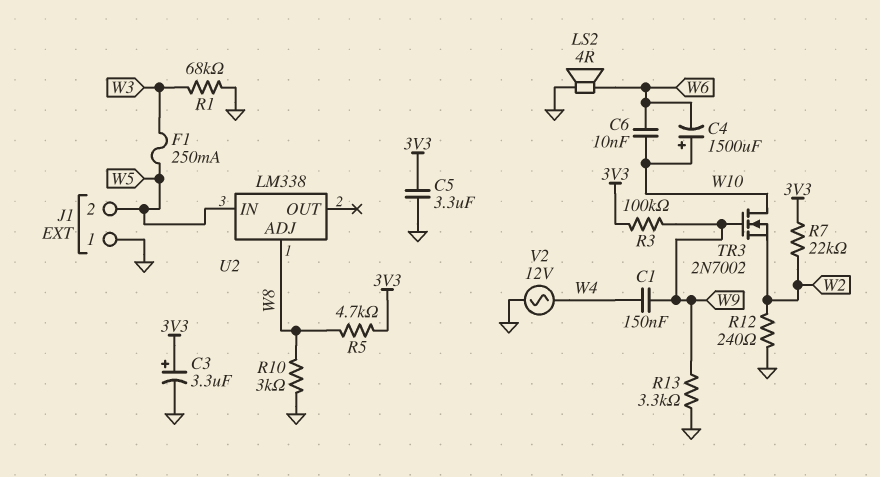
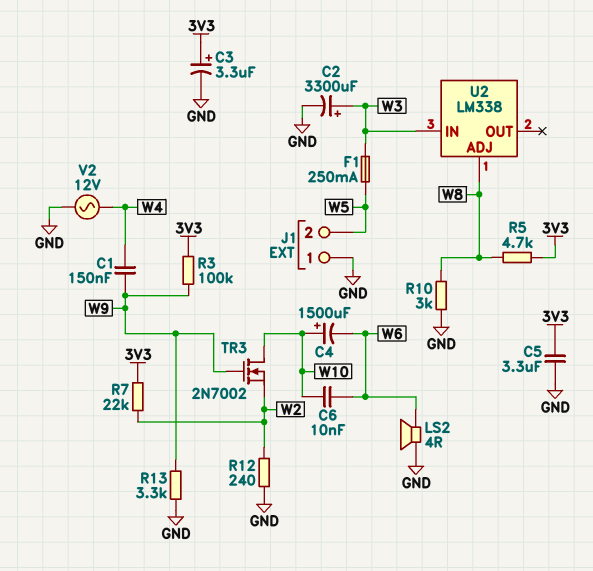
C2: none -> 3300uF (plus W3, minus GND)
R1: 68k (GND, W3) -> none
U2 pin IN: W5 -> W3

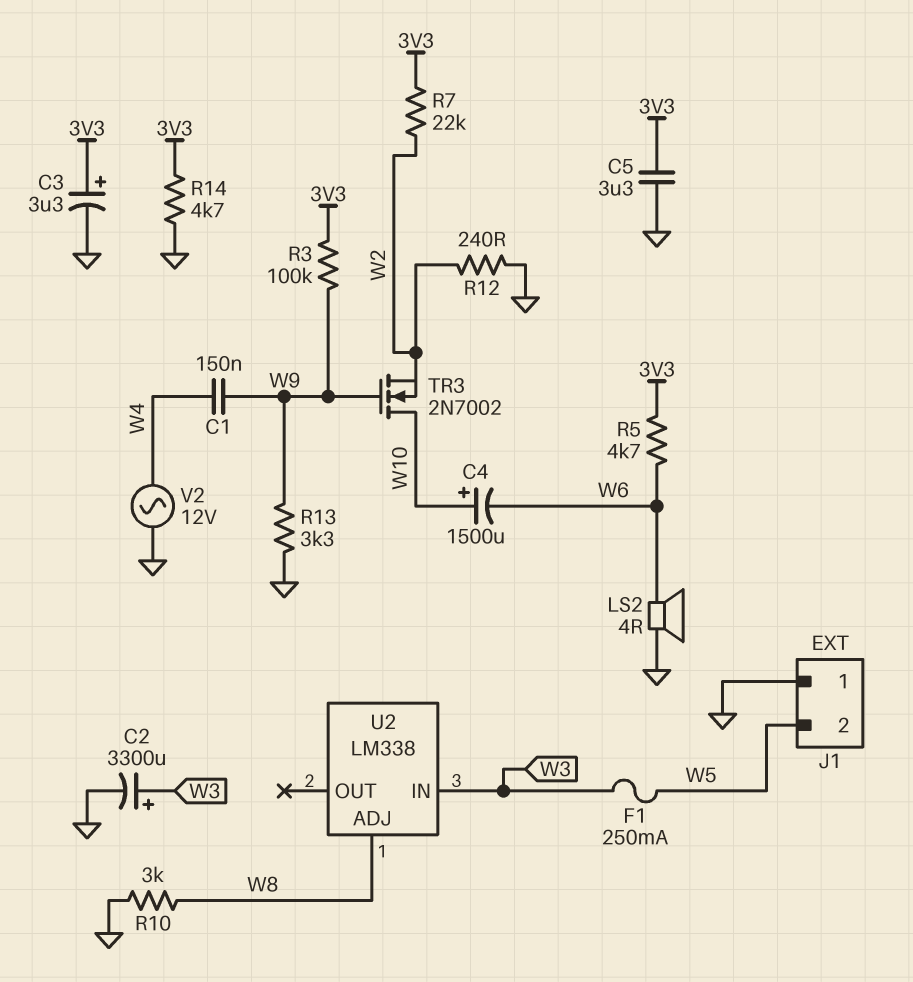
C6: 10nF (W6, W10) -> none
R5: 4.7k (3V3, W8) -> 4.7k (3V3, W6)
R14: none -> 4.7k (3V3, GND)

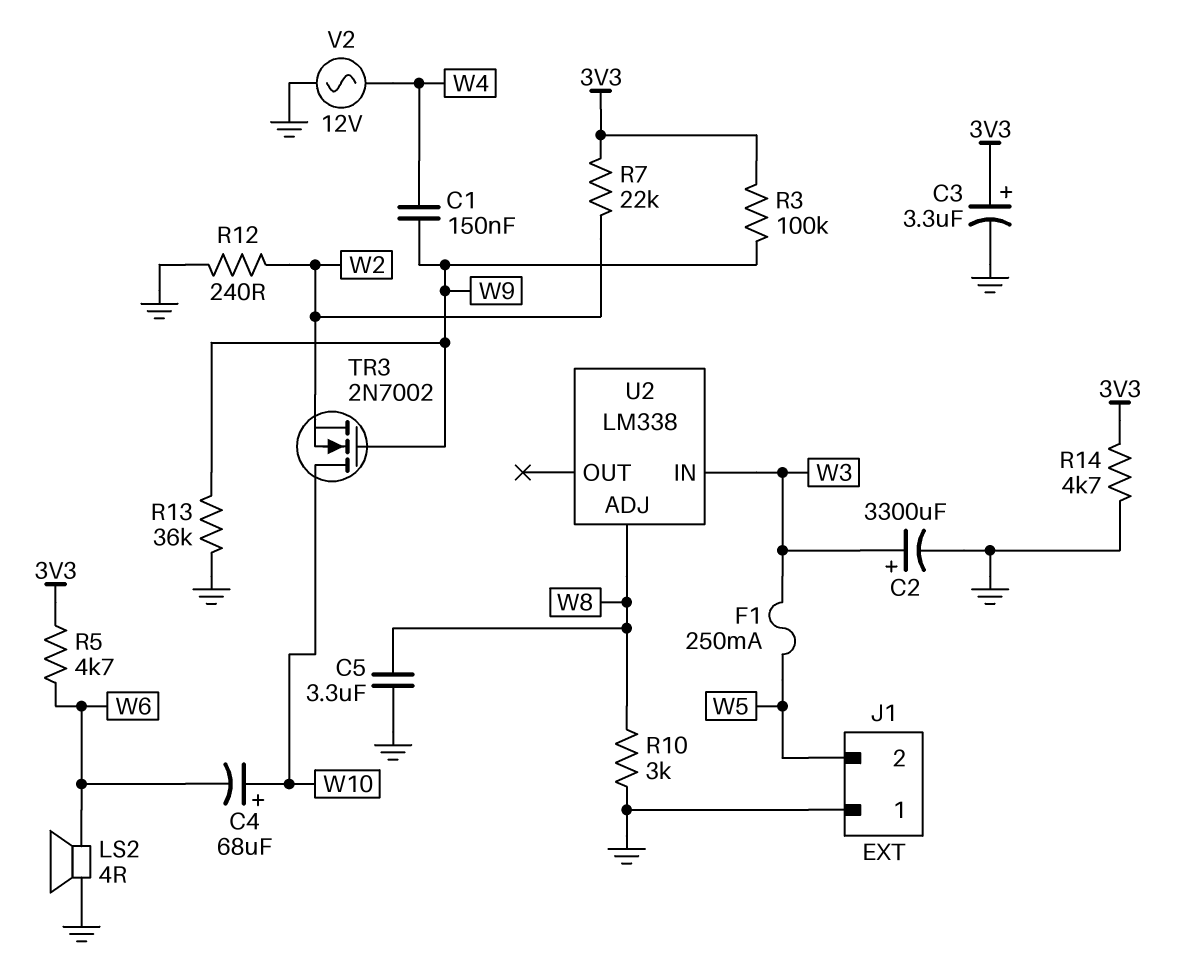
C4: 1500uF (plus W10, minus W6) -> 68uF (plus W10, minus W6)
C5: 3.3uF (3V3, GND) -> 3.3uF (GND, W8)
R13: 3.3k (GND, W9) -> 36k (GND, W9)

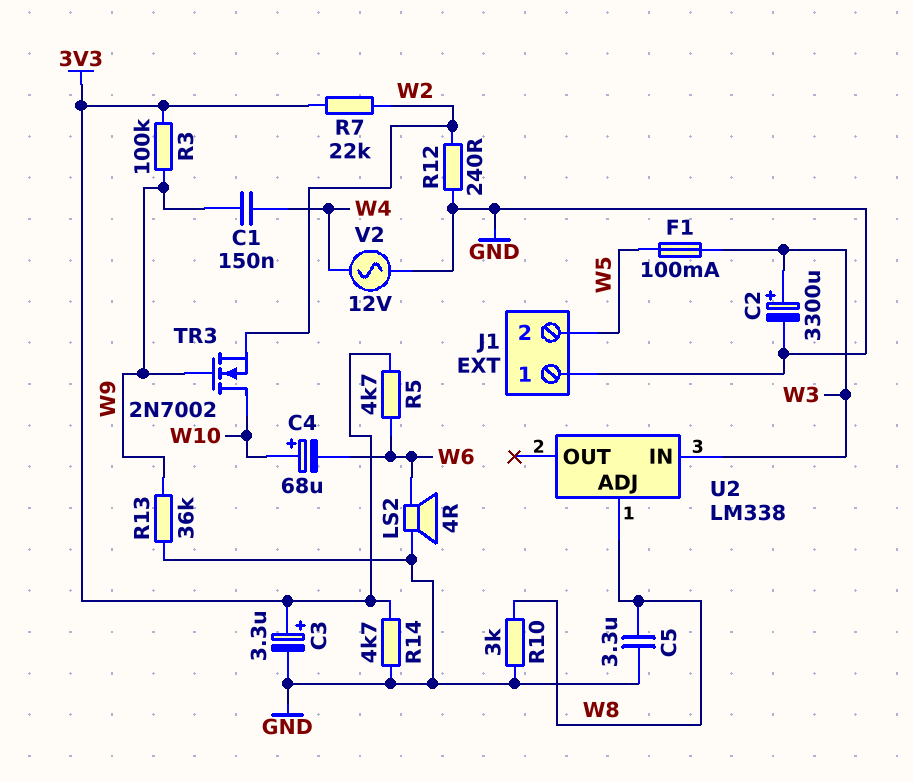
F1: 250mA (W3, W5) -> 100mA (W3, W5)

